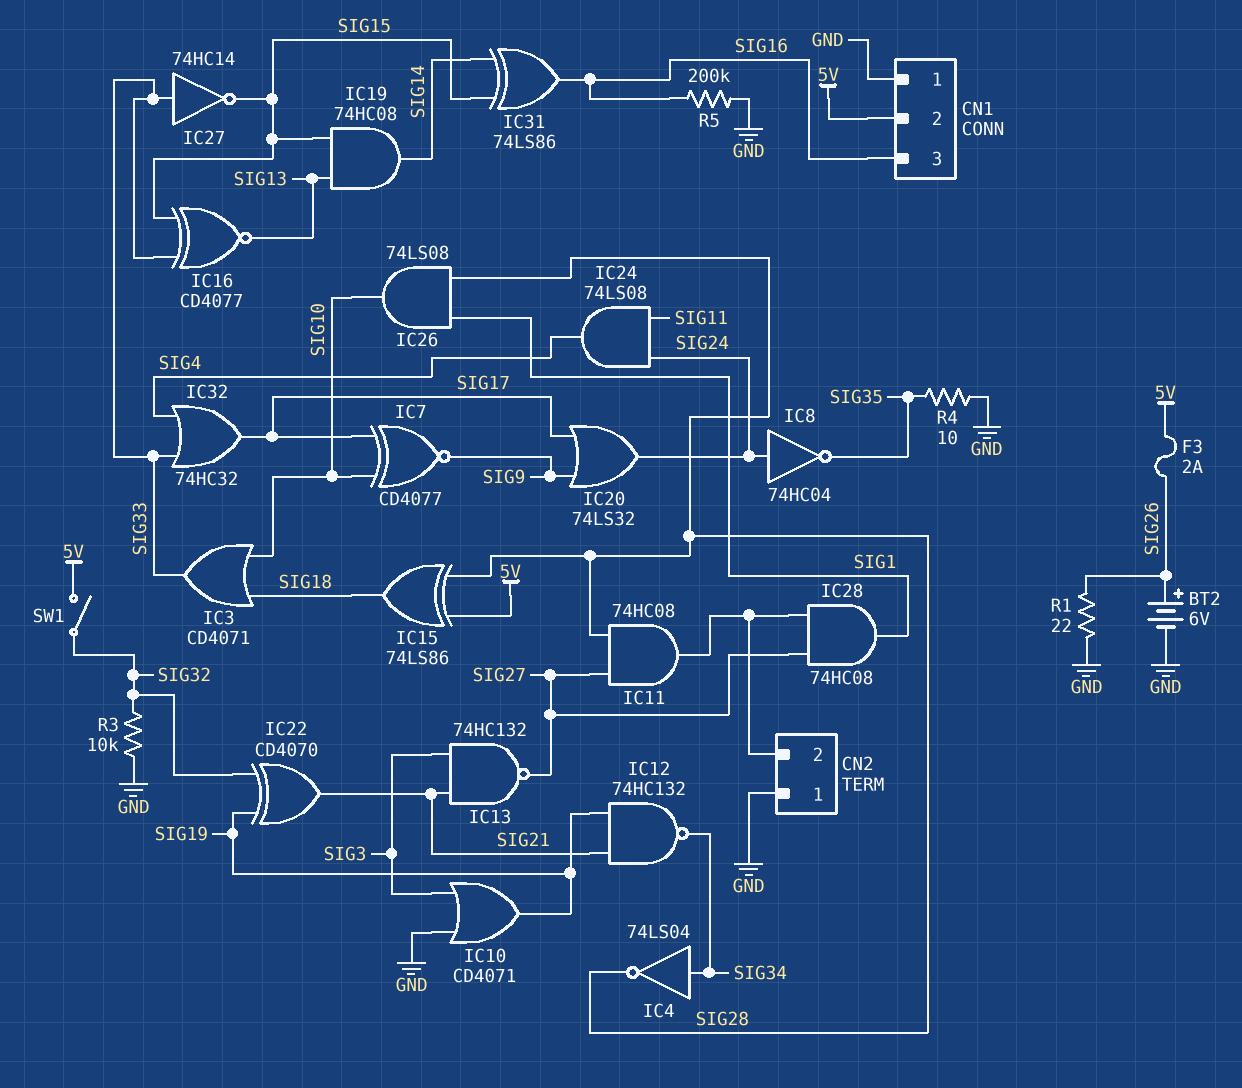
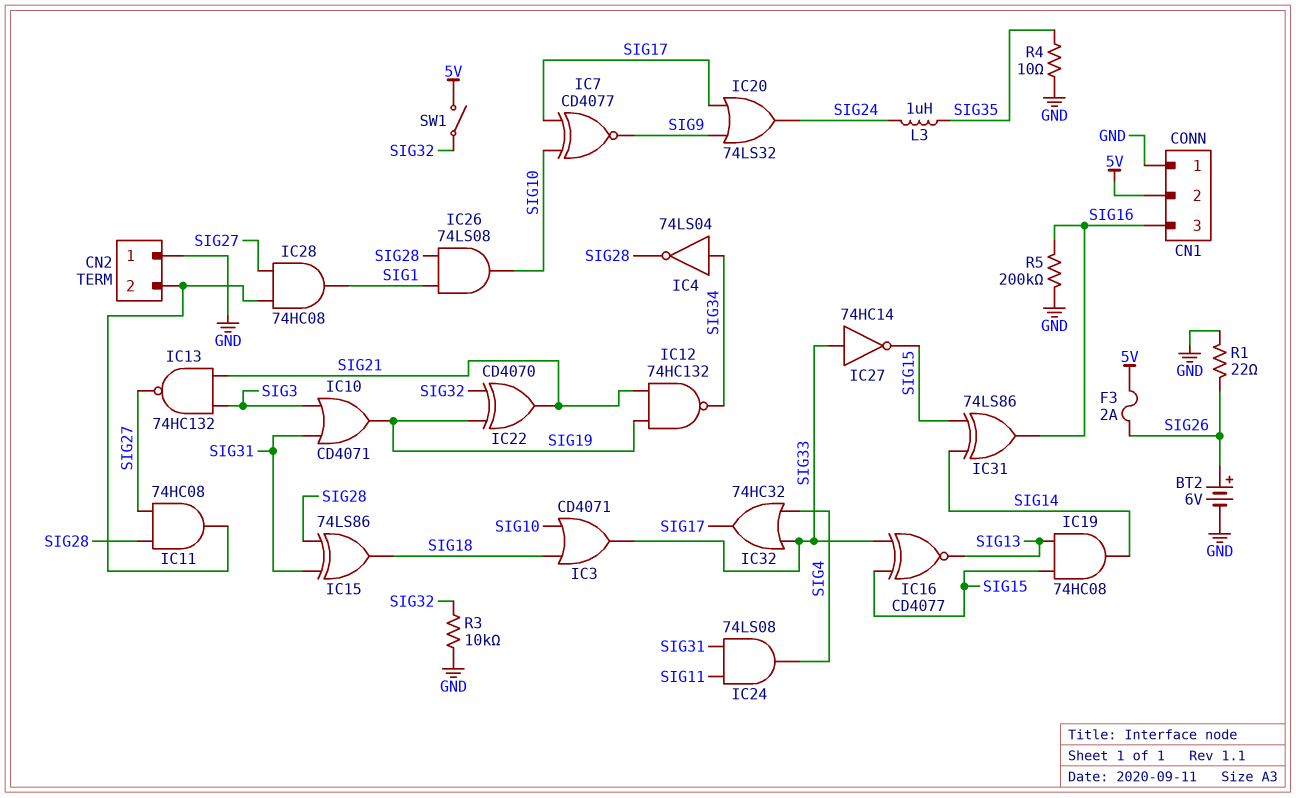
IC8: NOT 74HC04 (in SIG24, out SIG35) -> none
IC10: OR CD4071 (in GND, in SIG3, out SIG19) -> OR CD4071 (in SIG3, in SIG31, out SIG19)
IC15: XOR 74LS86 (in 5V, in SIG28, out SIG18) -> XOR 74LS86 (in SIG28, in SIG31, out SIG18)
IC24: AND 74LS08 (in SIG11, in SIG24, out SIG4) -> AND 74LS08 (in SIG11, in SIG31, out SIG4)
L3: none -> 1uH (SIG24, SIG35)

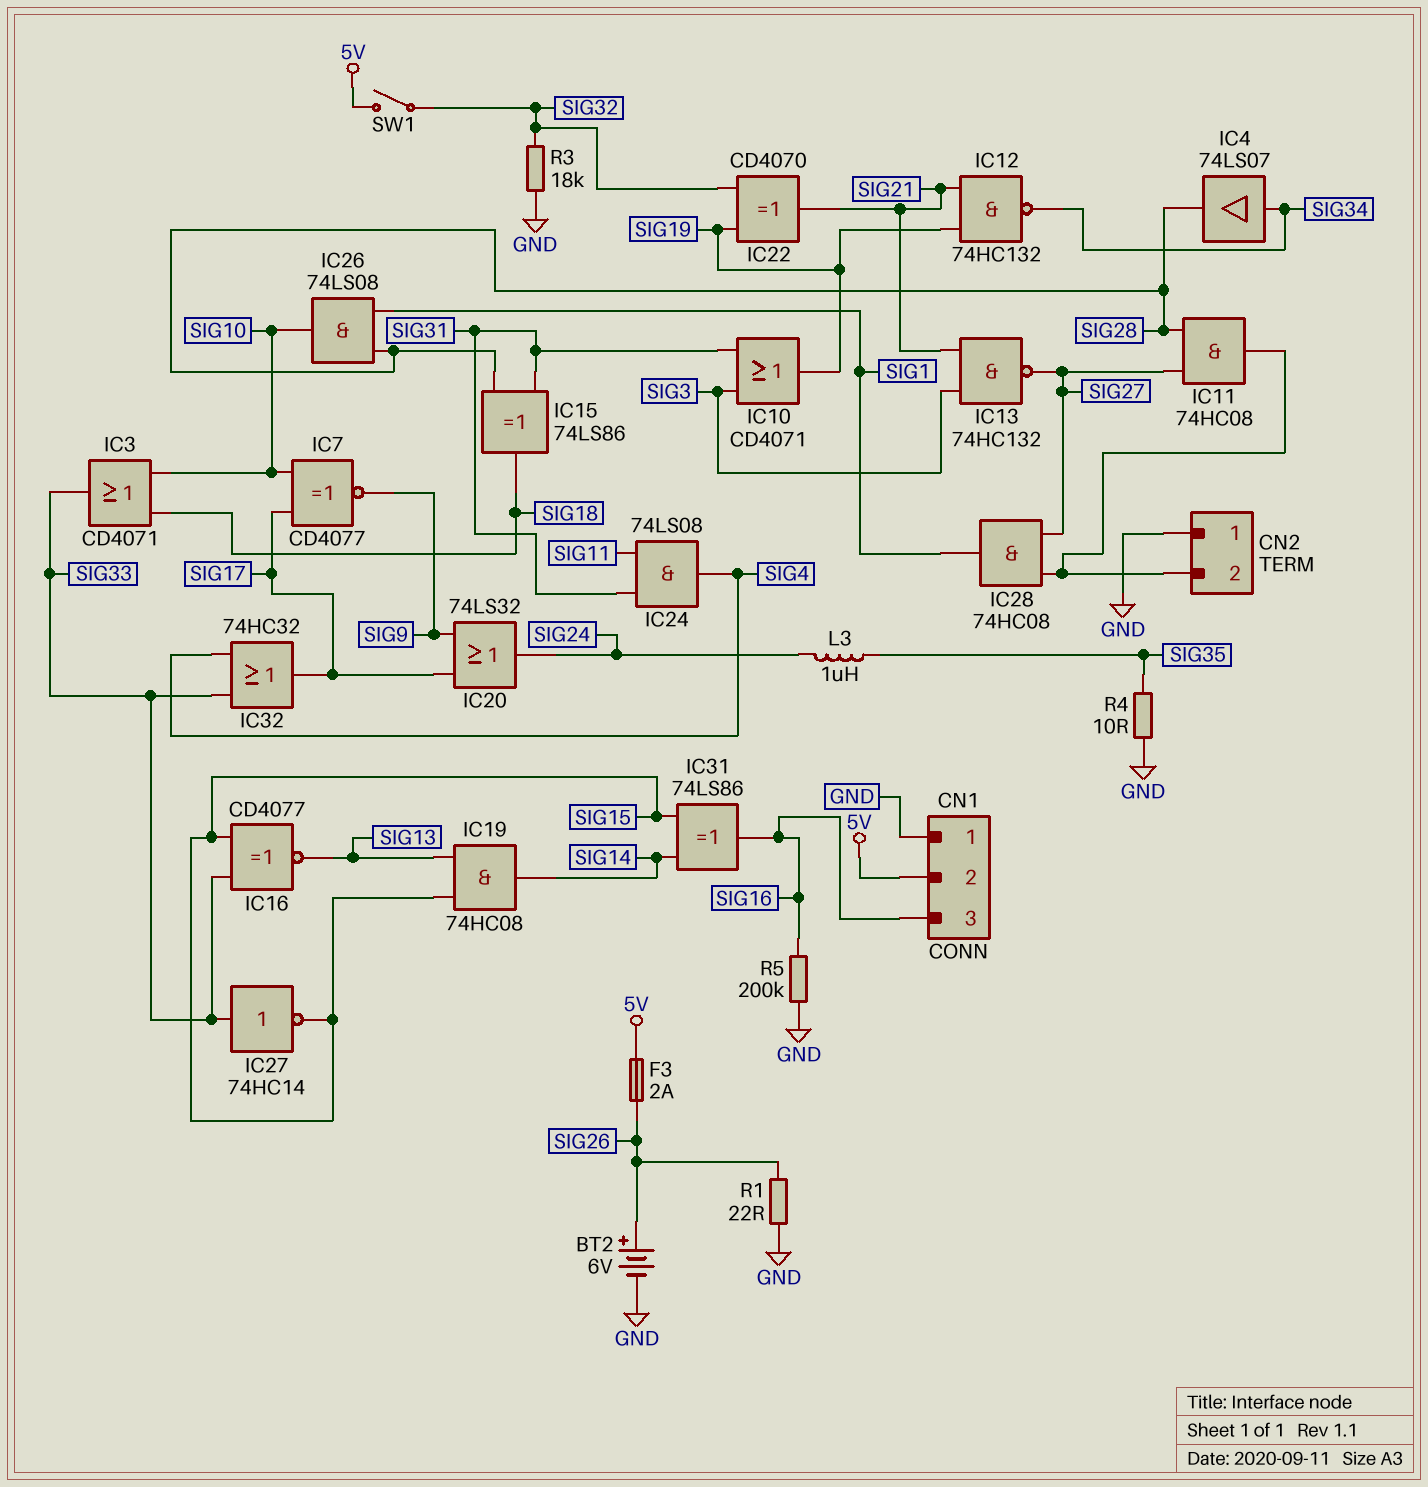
IC4: NOT 74LS04 (in SIG34, out SIG28) -> buffer 74LS07 (in SIG34, out SIG28)
R3: 10k (GND, SIG32) -> 18k (GND, SIG32)

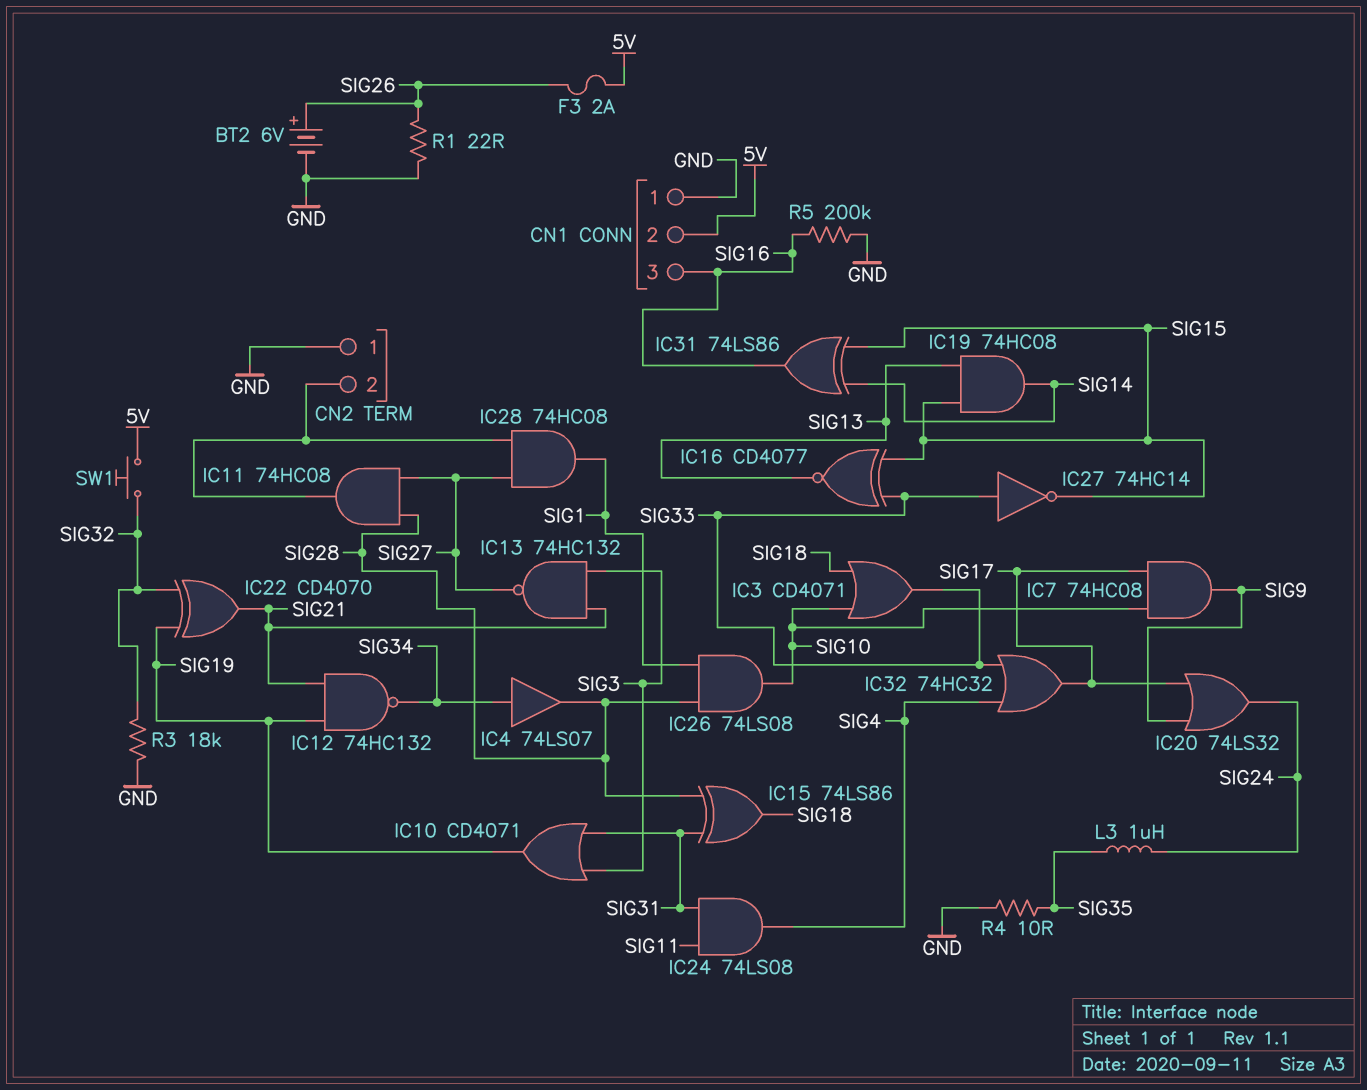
IC7: XNOR CD4077 (in SIG10, in SIG17, out SIG9) -> AND 74HC08 (in SIG10, in SIG17, out SIG9)
SW1: switch (5V, SIG32) -> button (5V, SIG32)

